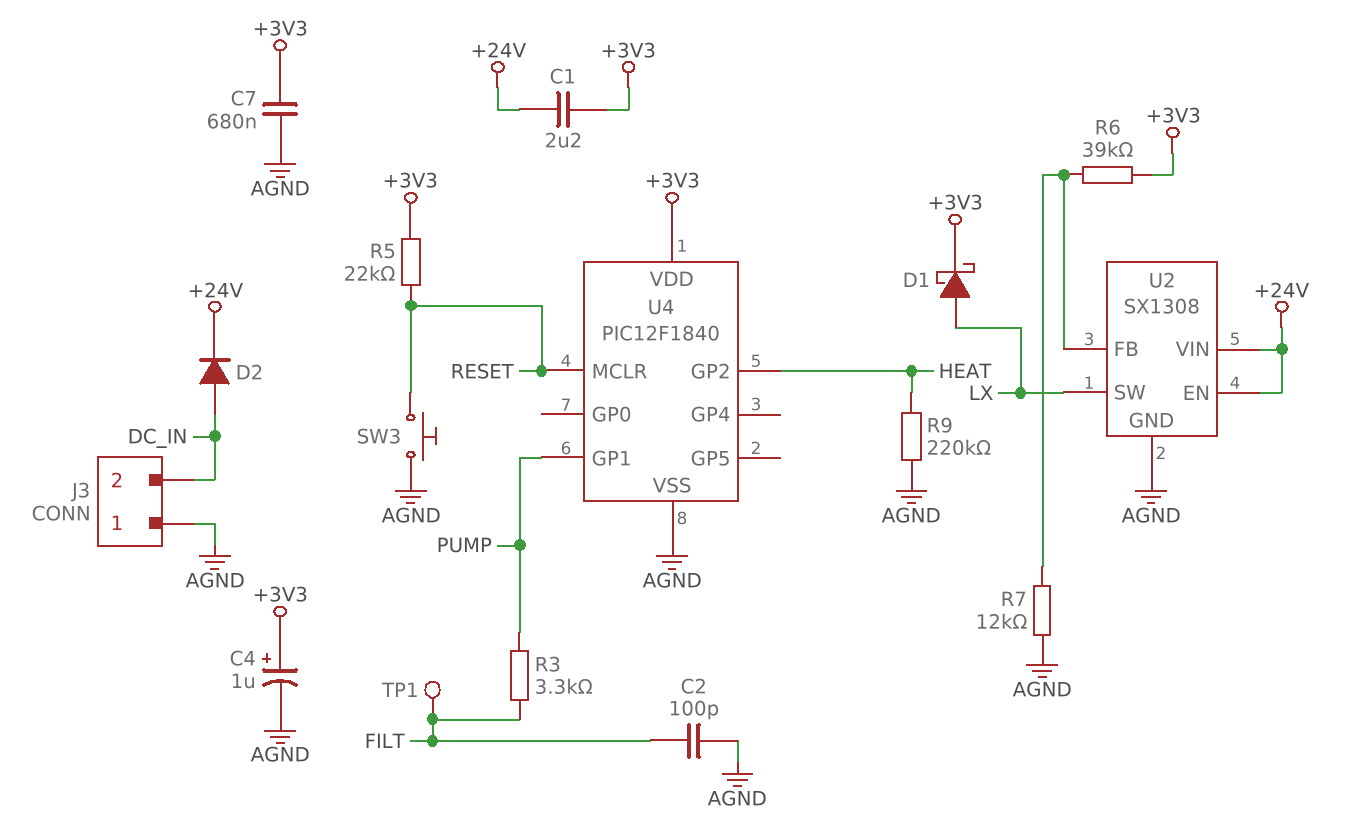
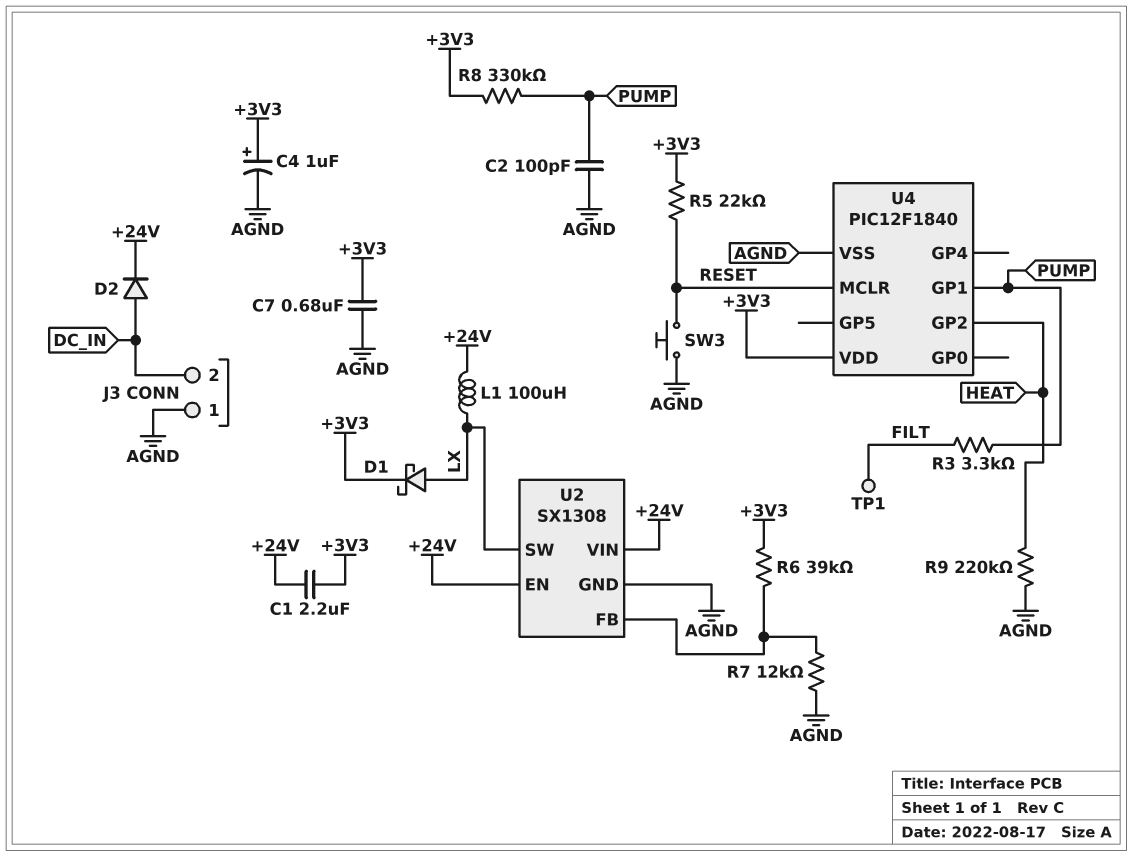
C2: 100pF (AGND, FILT) -> 100pF (AGND, PUMP)
L1: none -> 100uH (+24V, LX)
R8: none -> 330k (+3V3, PUMP)

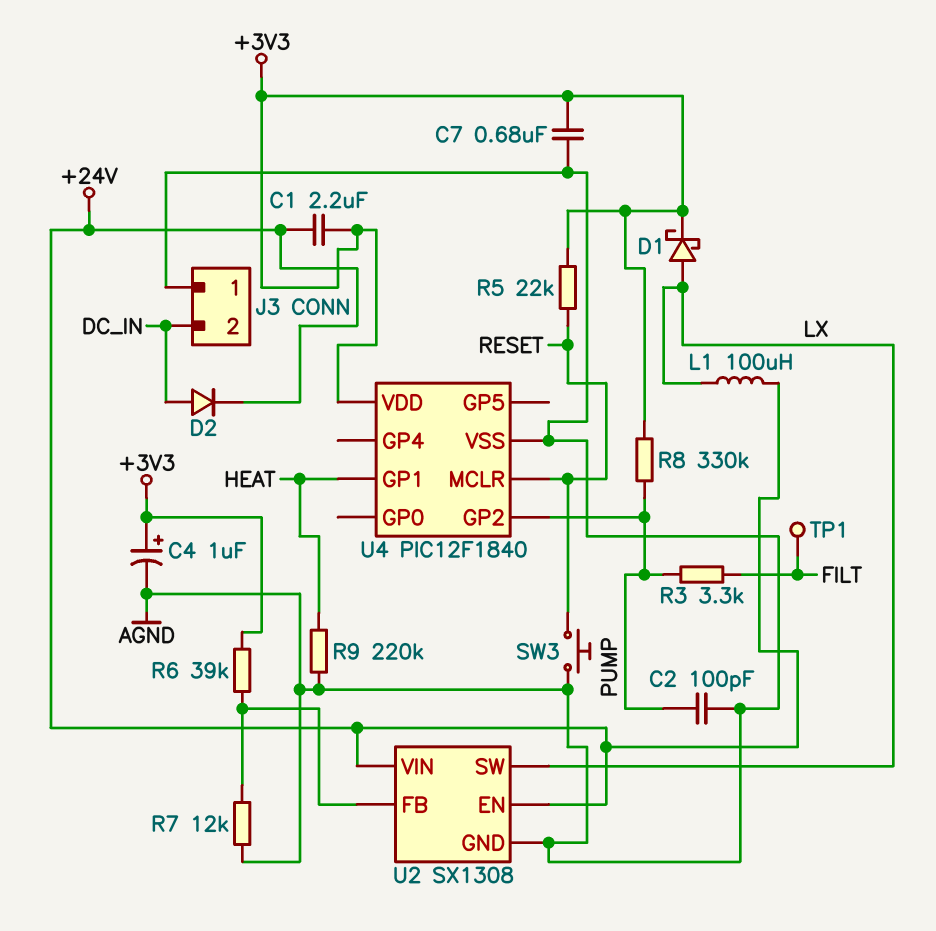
U4 pin GP1: PUMP -> HEAT
U4 pin GP2: HEAT -> PUMP

